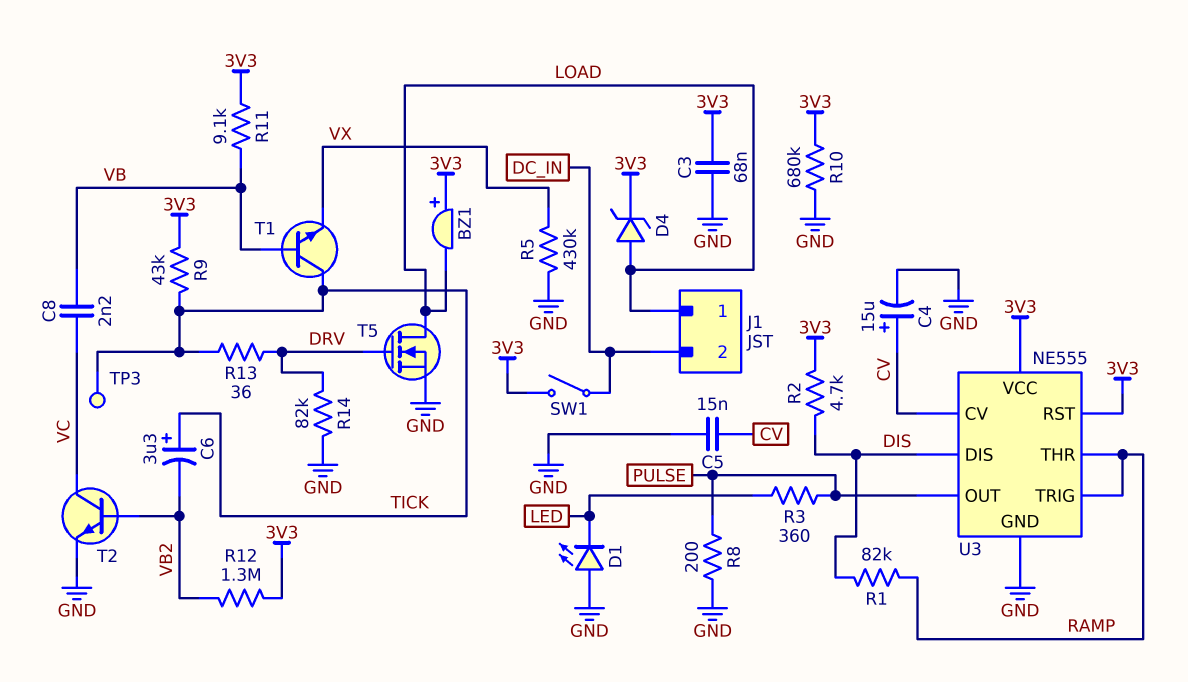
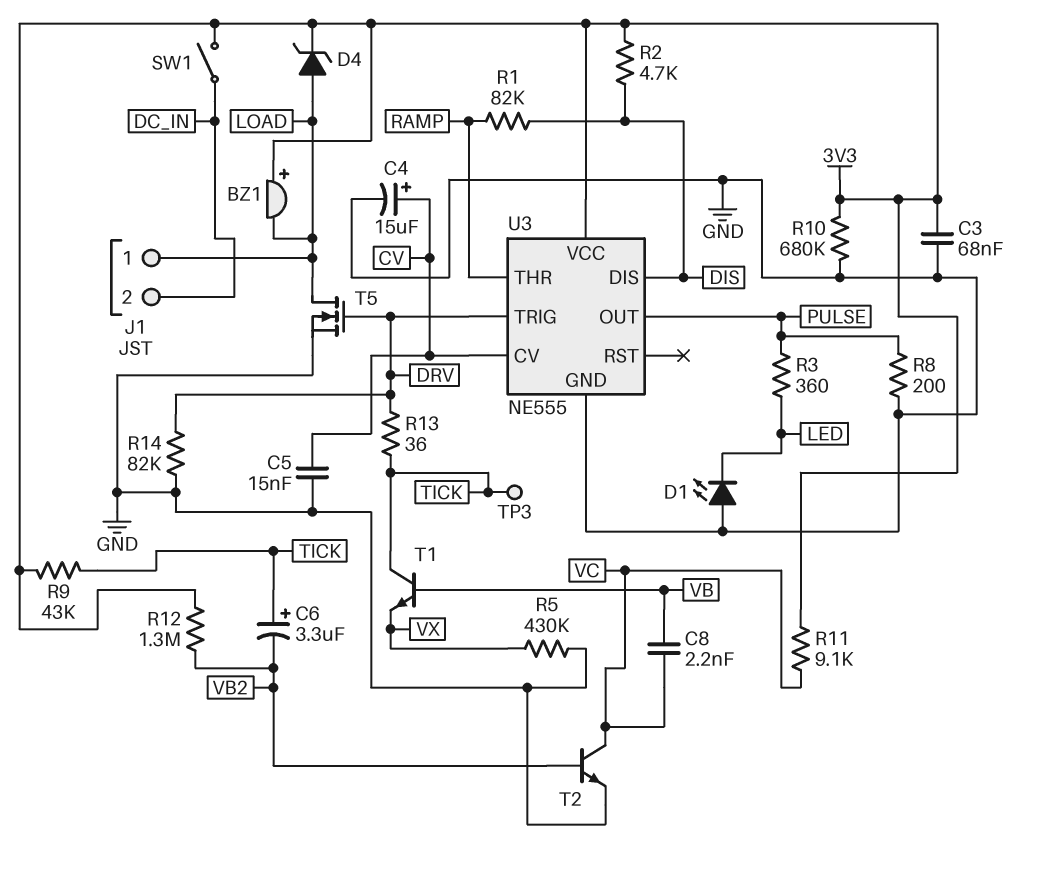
R11: 9.1k (3V3, VB) -> 9.1k (3V3, VC)
U3 pin RST: 3V3 -> none
U3 pin TRIG: RAMP -> DRV

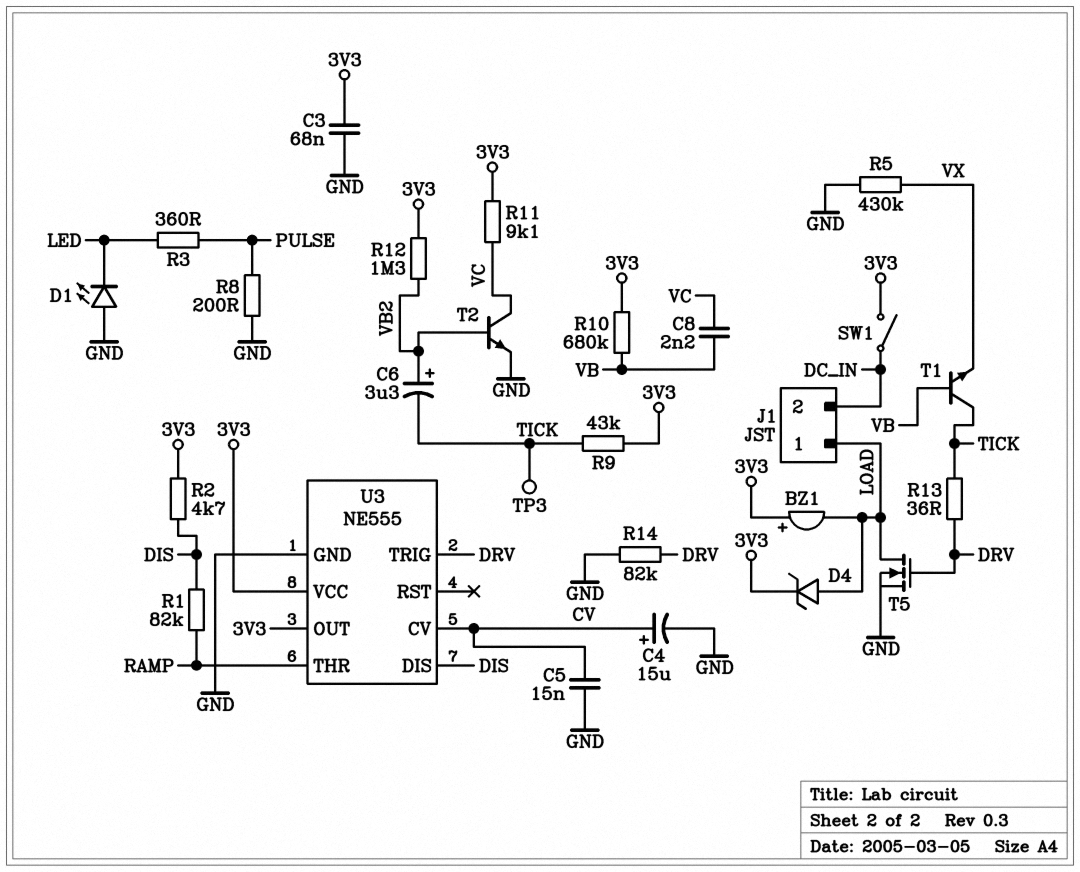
C6: 3.3uF (plus TICK, minus VB2) -> 3.3uF (plus VB2, minus TICK)
R10: 680k (3V3, GND) -> 680k (3V3, VB)
U3 pin OUT: PULSE -> 3V3

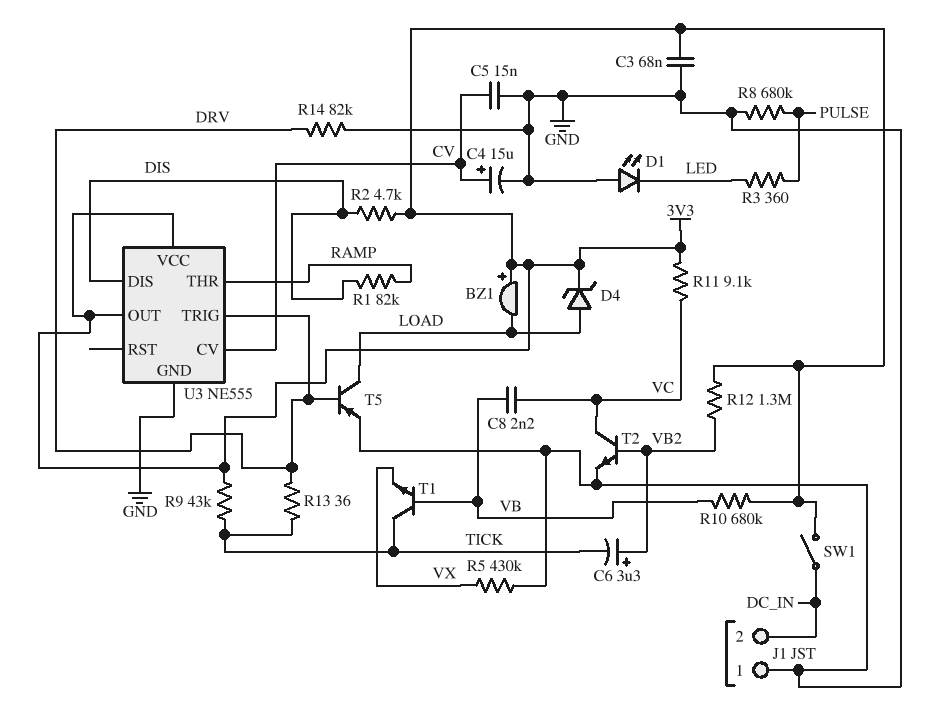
J1 pin 1: LOAD -> GND
R8: 200 (GND, PULSE) -> 680k (GND, PULSE)
T5: NMOS (G DRV, D LOAD, S GND) -> PNP (B DRV, C LOAD, E GND)
TP3: test point (TICK) -> none

